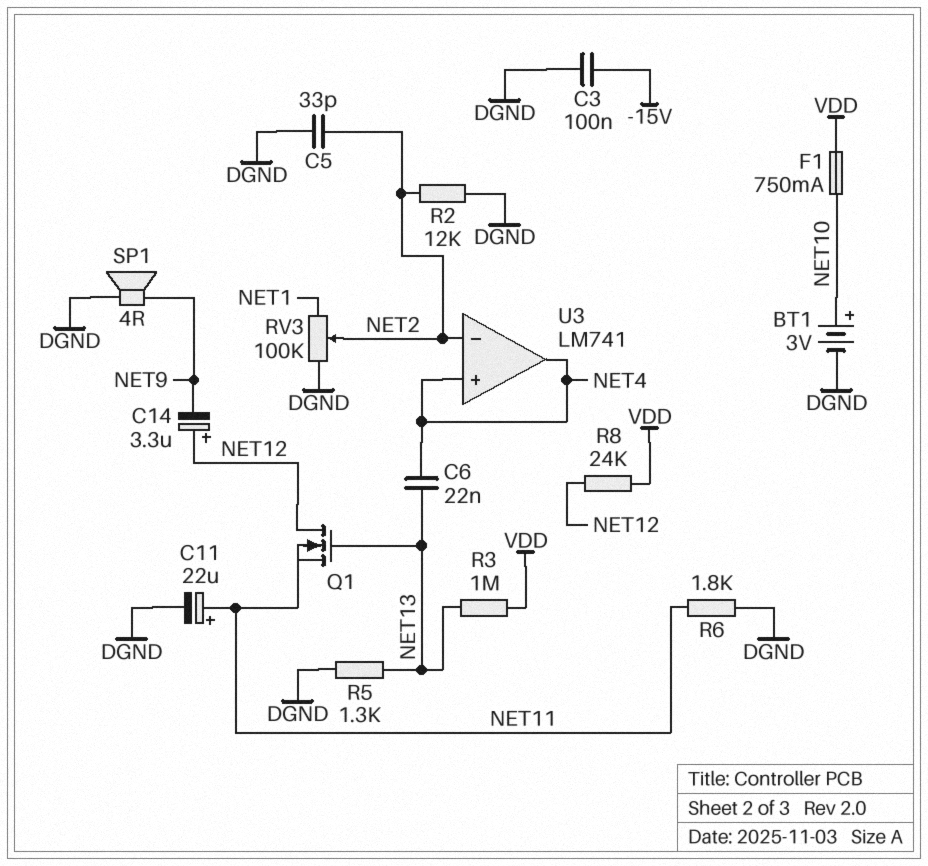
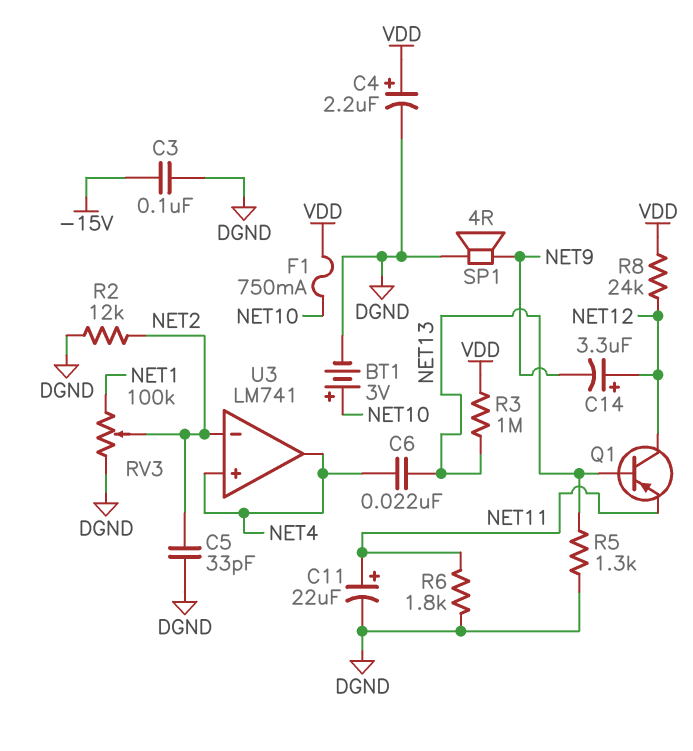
C4: none -> 2.2uF (plus VDD, minus DGND)
Q1: NMOS (G NET13, D NET12, S NET11) -> PNP (B NET13, C NET12, E NET11)

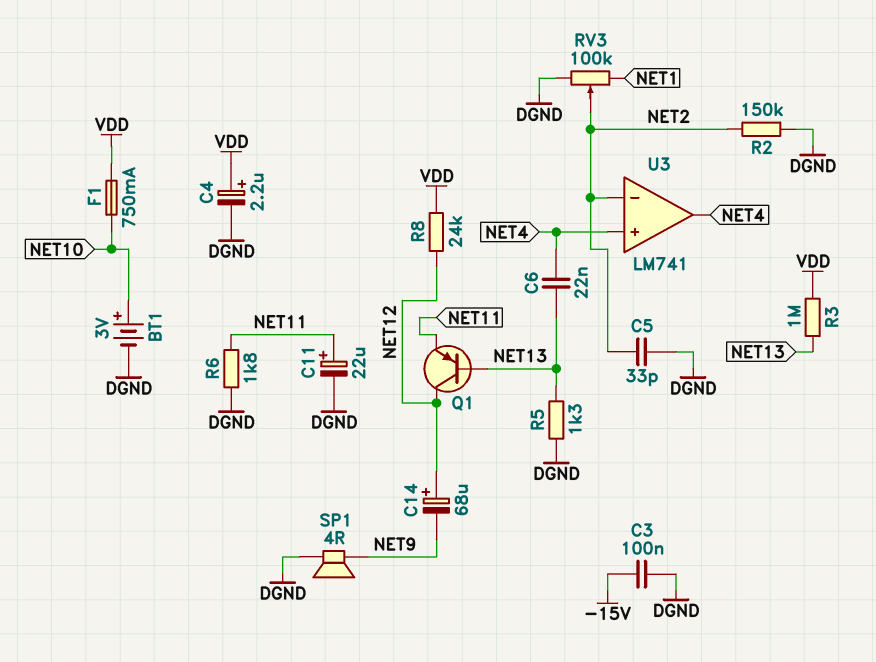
C14: 3.3uF (plus NET12, minus NET9) -> 68uF (plus NET12, minus NET9)
R2: 12k (DGND, NET2) -> 150k (DGND, NET2)

